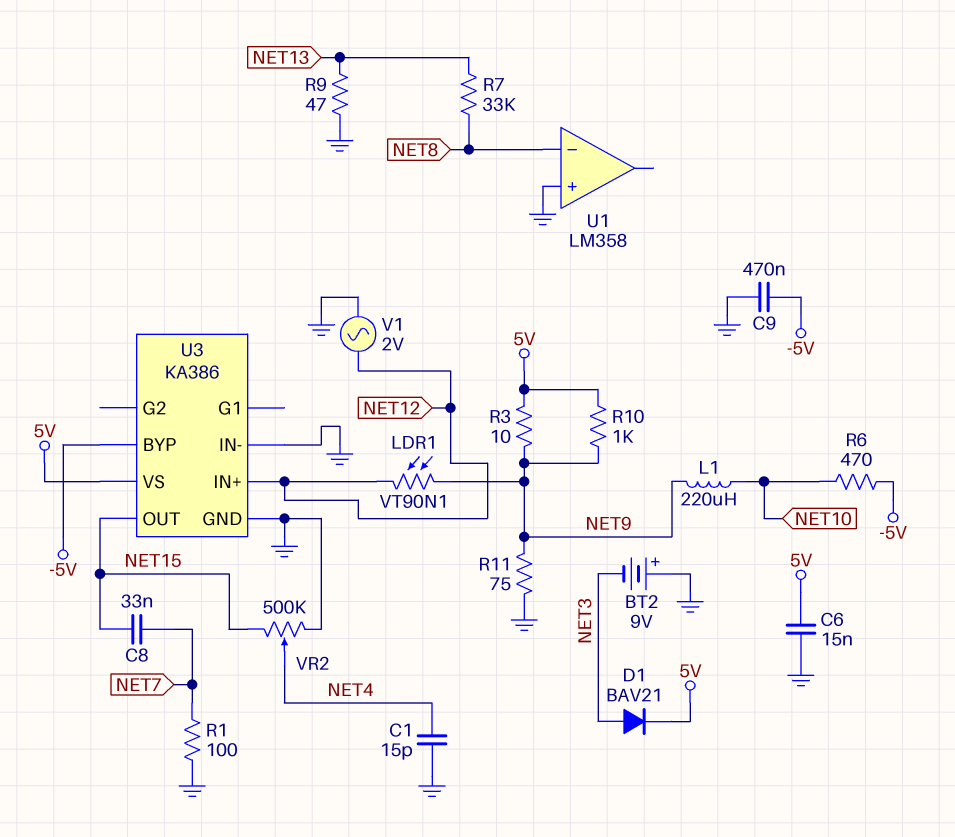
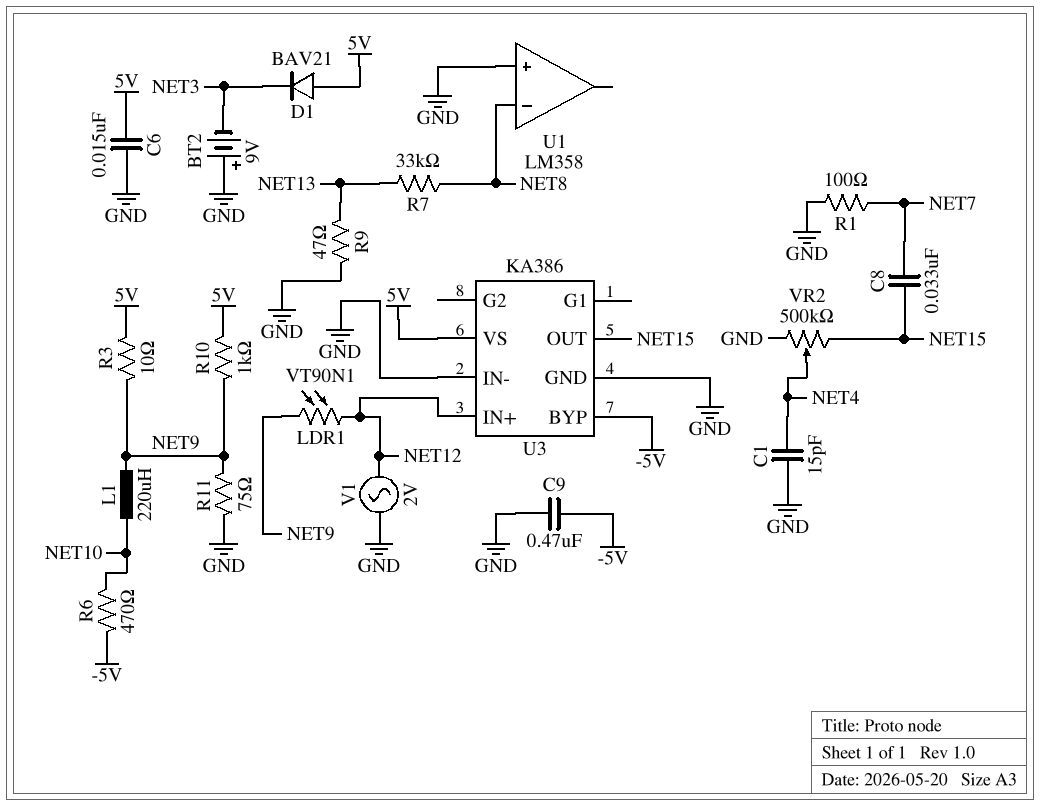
D1: diode BAV21 (A NET3, K 5V) -> diode BAV21 (A 5V, K NET3)

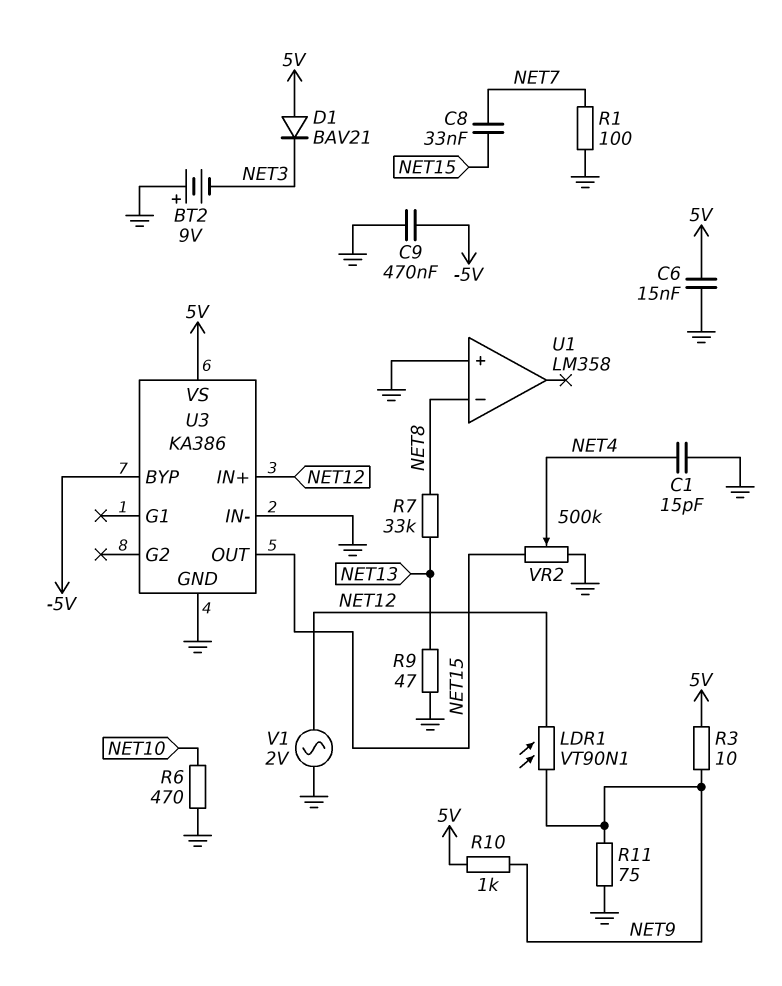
L1: 220uH (NET9, NET10) -> none
R6: 470 (-5V, NET10) -> 470 (GND, NET10)

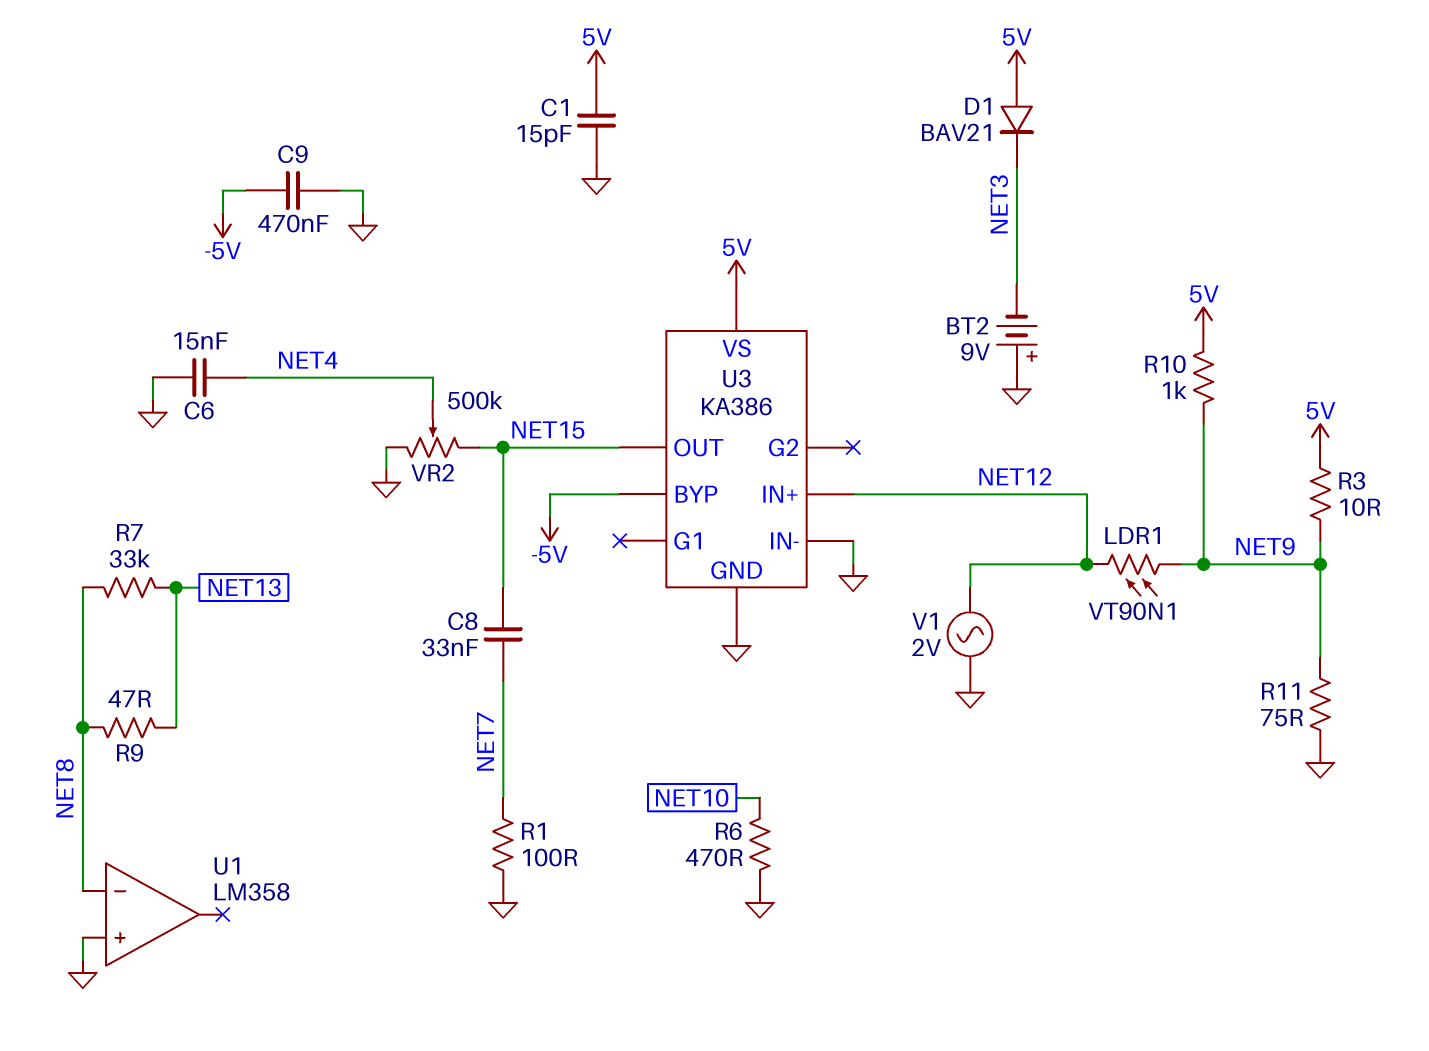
C1: 15pF (GND, NET4) -> 15pF (5V, GND)
C6: 15nF (5V, GND) -> 15nF (GND, NET4)
R9: 47 (GND, NET13) -> 47 (NET8, NET13)

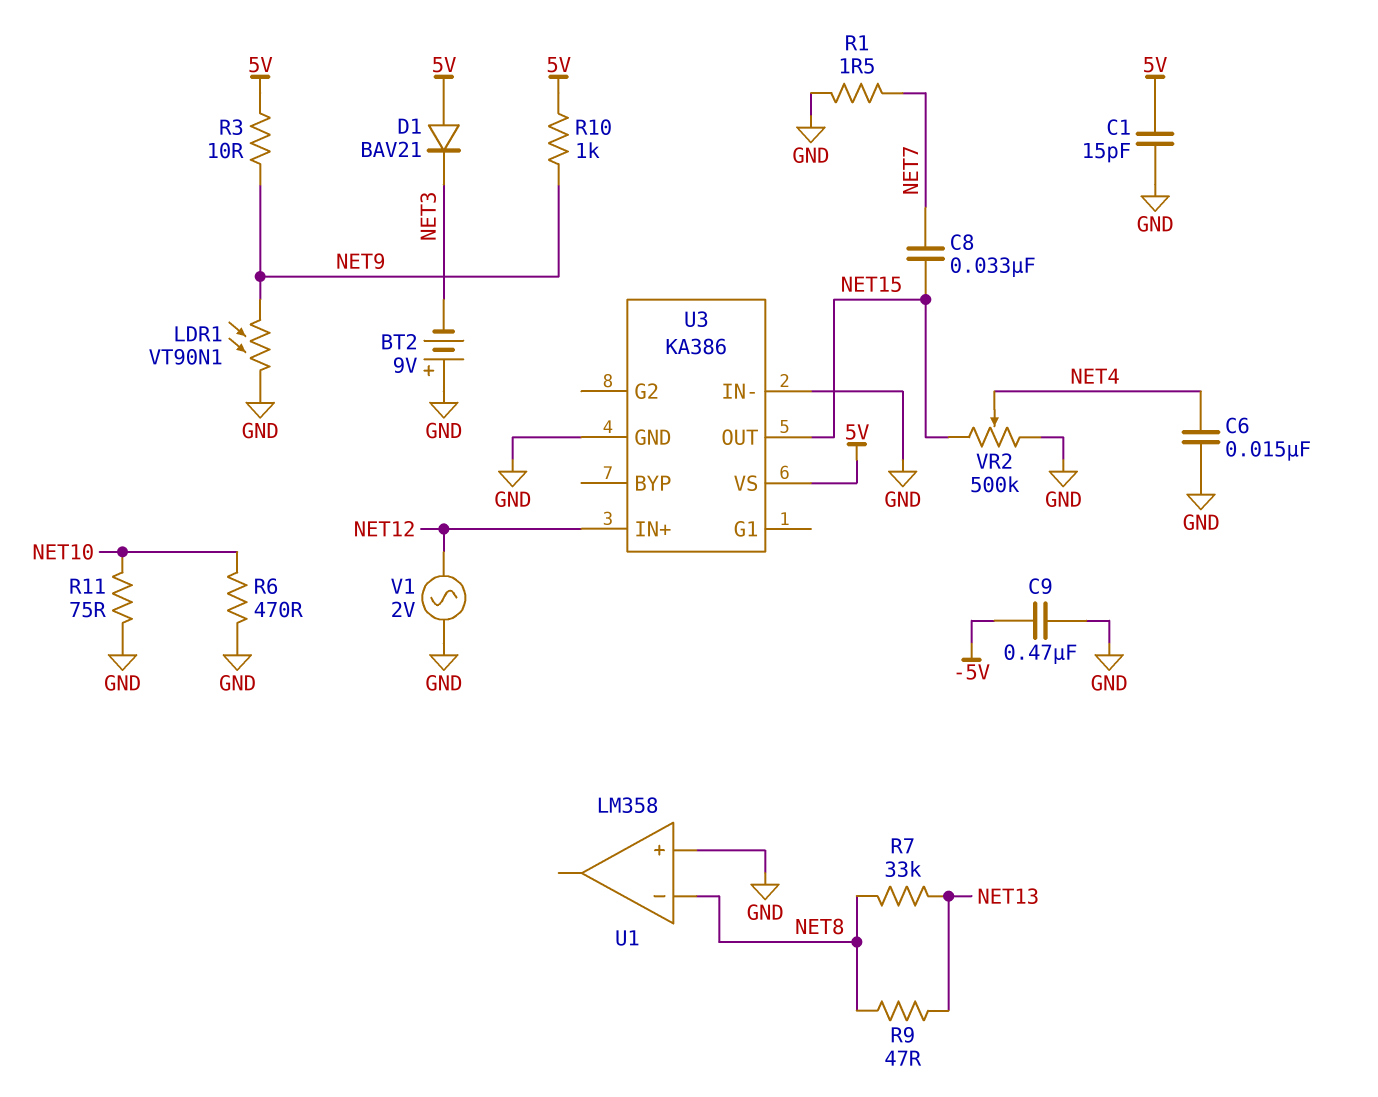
LDR1: VT90N1 (NET9, NET12) -> VT90N1 (GND, NET9)
R1: 100 (GND, NET7) -> 1.5 (GND, NET7)
R11: 75 (GND, NET9) -> 75 (GND, NET10)
U3 pin BYP: -5V -> none

